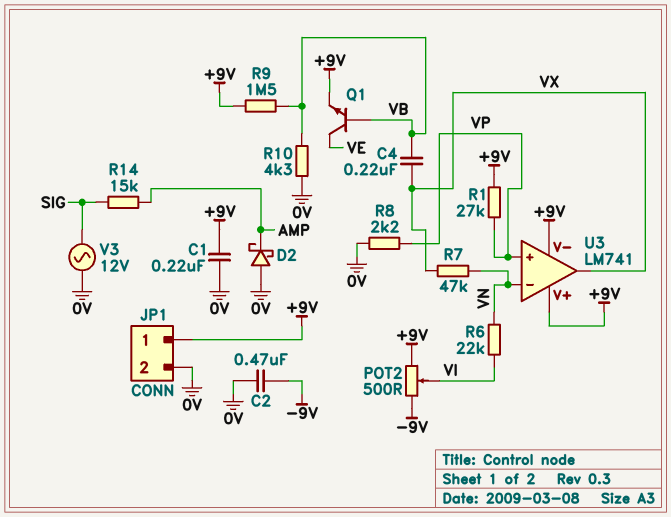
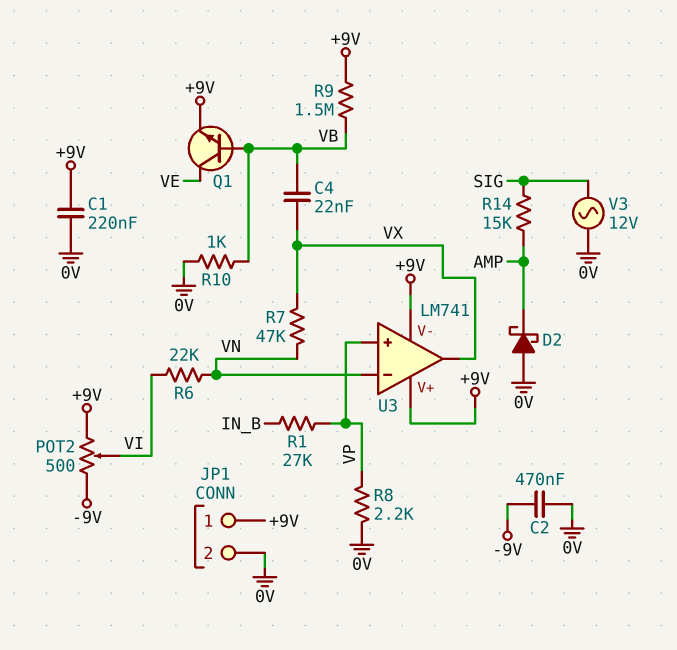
C4: 220nF (VB, VX) -> 22nF (VB, VX)
R1: 27k (+9V, VP) -> 27k (IN_B, VP)
R10: 4.3k (0V, VB) -> 1k (0V, VB)

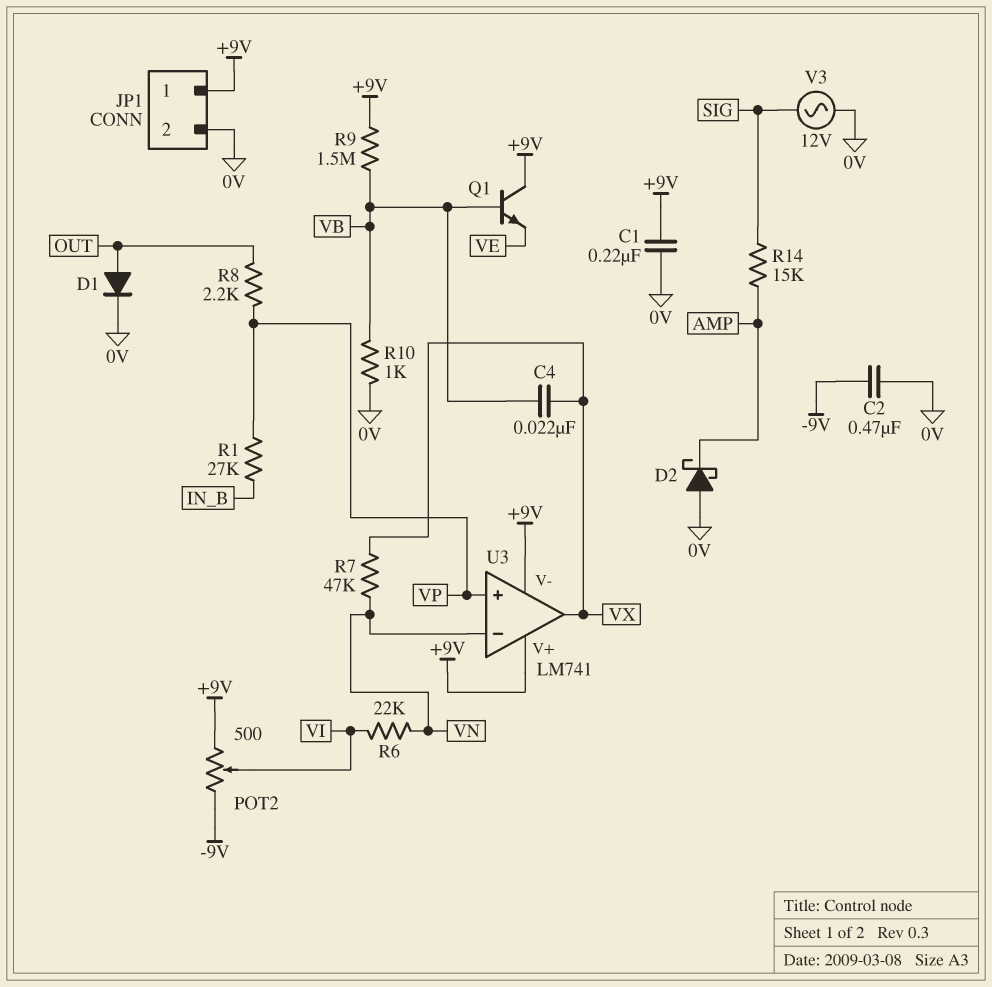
D1: none -> diode (A OUT, K 0V)
Q1: NPN (B VB, C VE, E +9V) -> NPN (B VB, C +9V, E VE)
R8: 2.2k (0V, VP) -> 2.2k (OUT, VP)

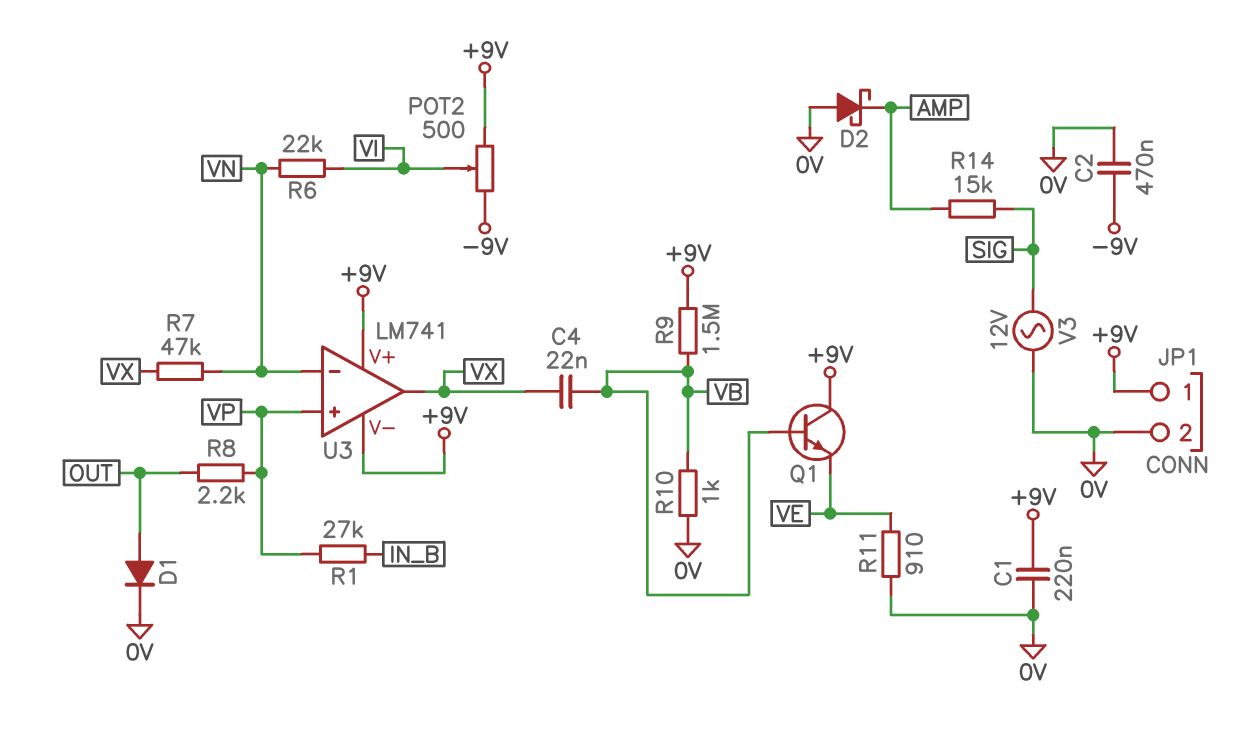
R11: none -> 910 (0V, VE)

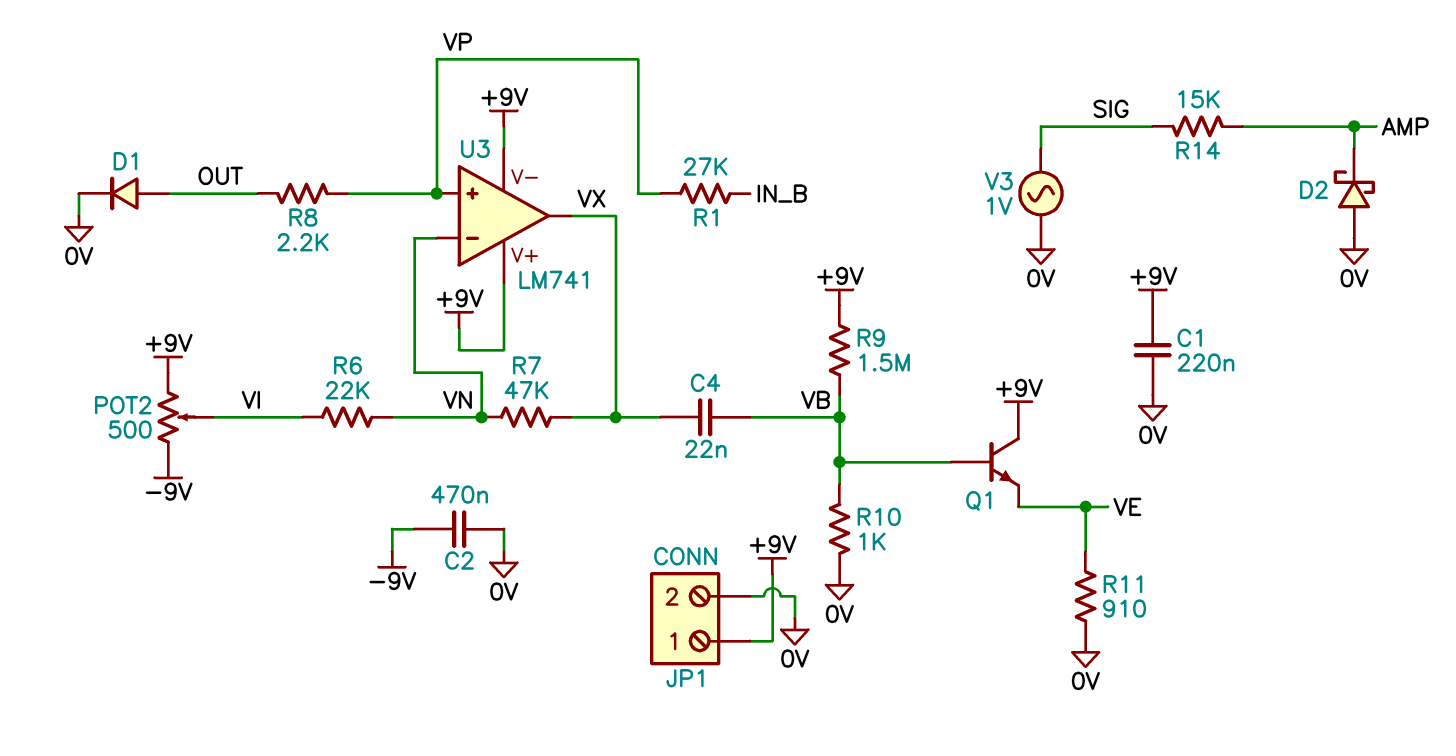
V3: AC 12V (0V, SIG) -> AC 1V (0V, SIG)

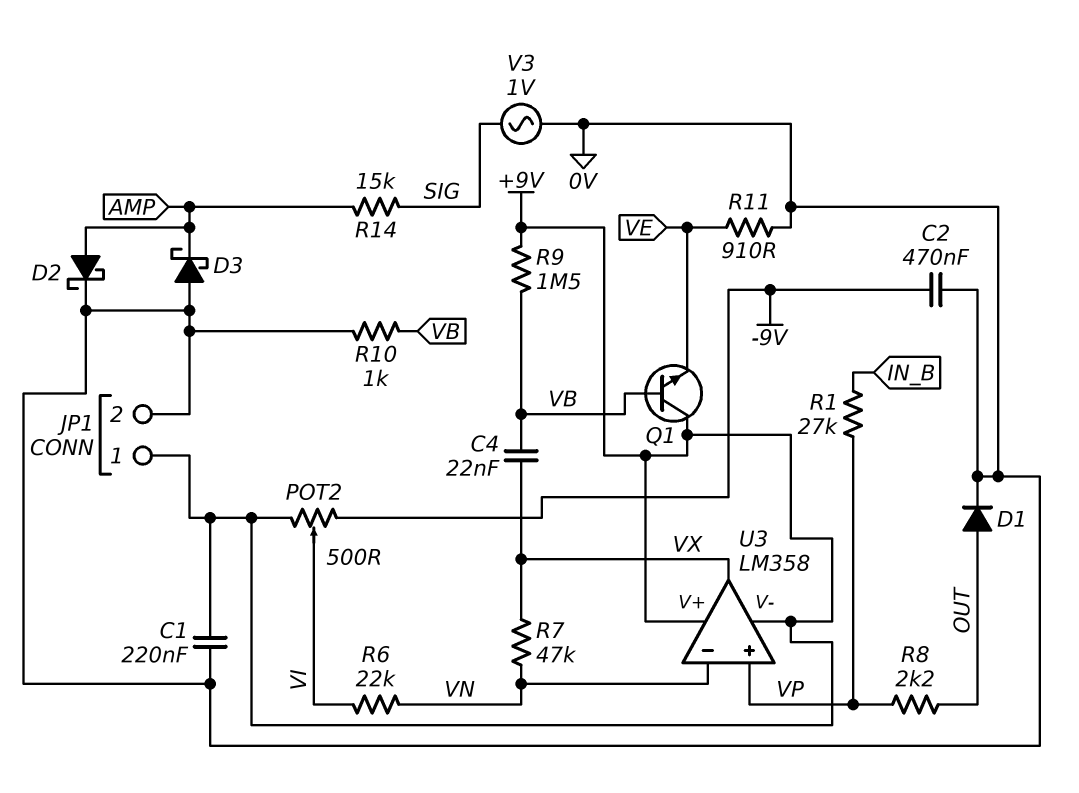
D2: schottky (A 0V, K AMP) -> schottky (A AMP, K 0V)
D3: none -> schottky (A 0V, K AMP)
U3: LM741 -> LM358

